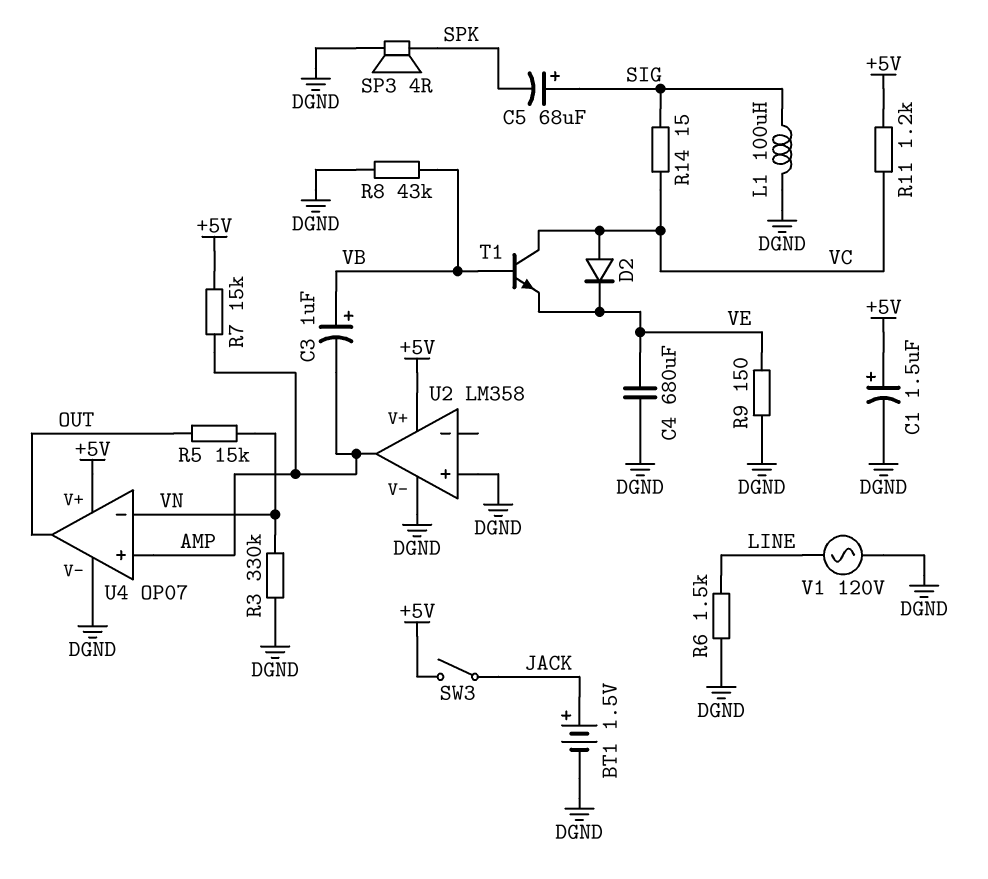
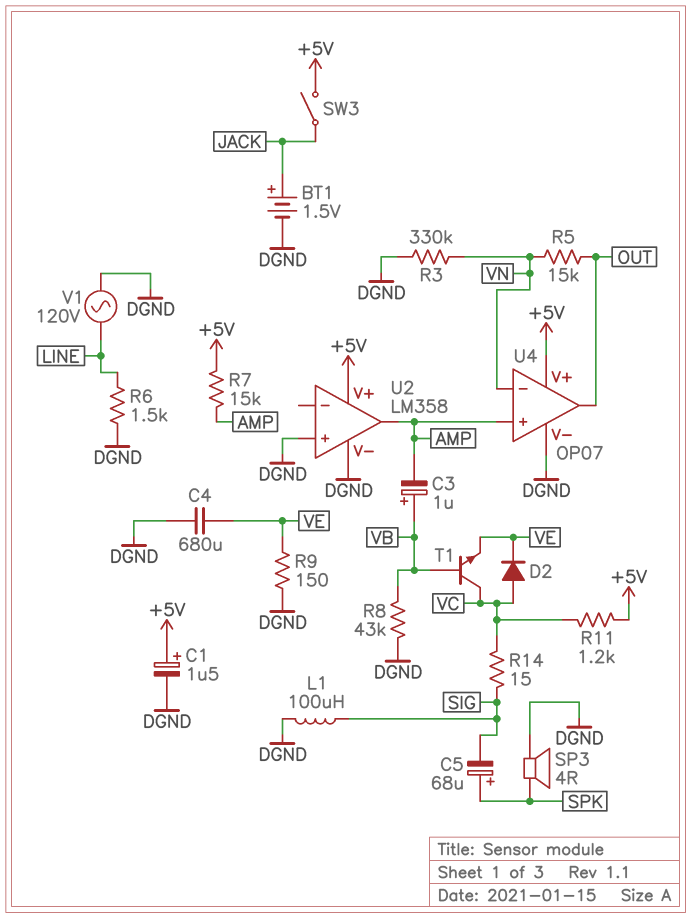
C5: 68uF (plus SIG, minus SPK) -> 68uF (plus SPK, minus SIG)

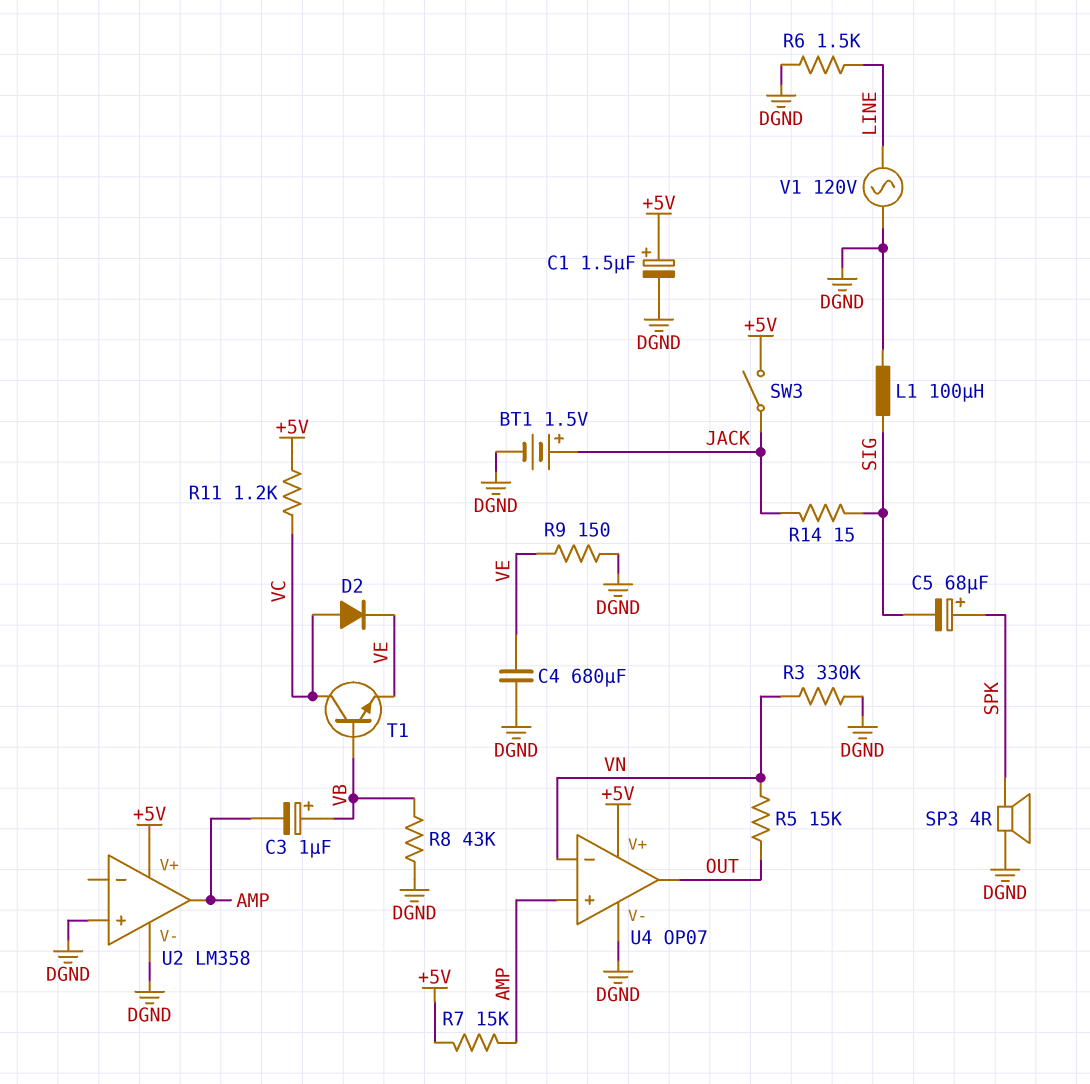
R14: 15 (SIG, VC) -> 15 (JACK, SIG)

